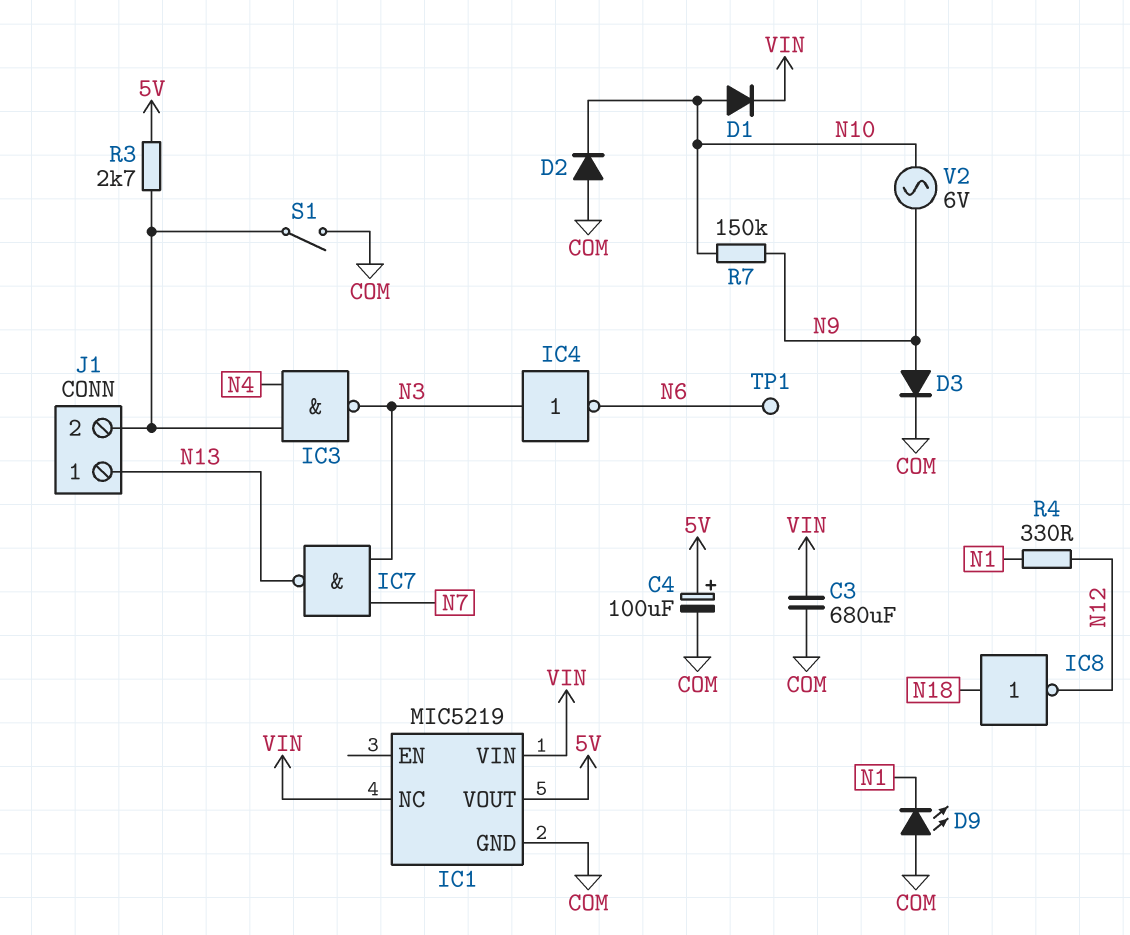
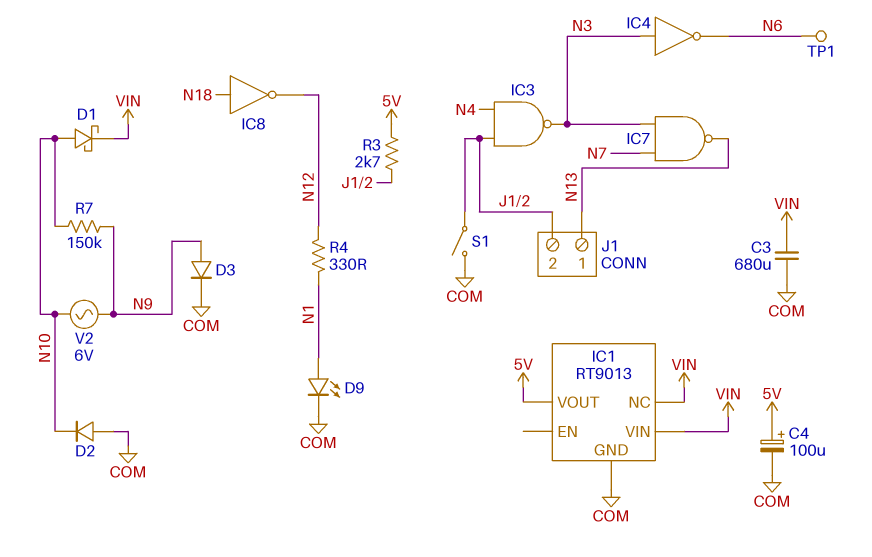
D1: diode (A N10, K VIN) -> schottky (A N10, K VIN)
D9: LED (A COM, K N1) -> LED (A N1, K COM)
IC1: MIC5219 -> RT9013

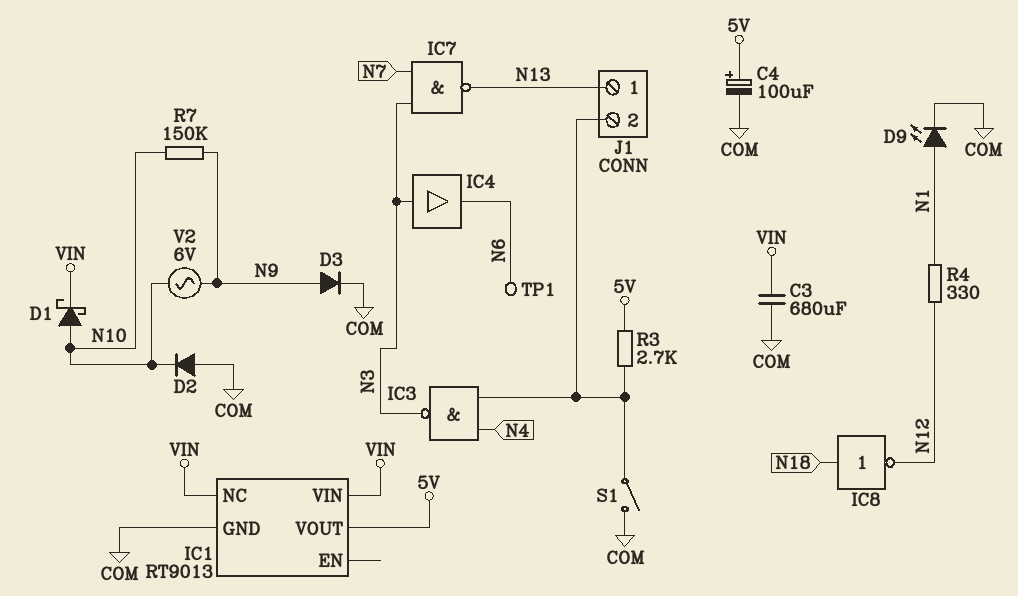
IC4: NOT (in N3, out N6) -> buffer (in N3, out N6)

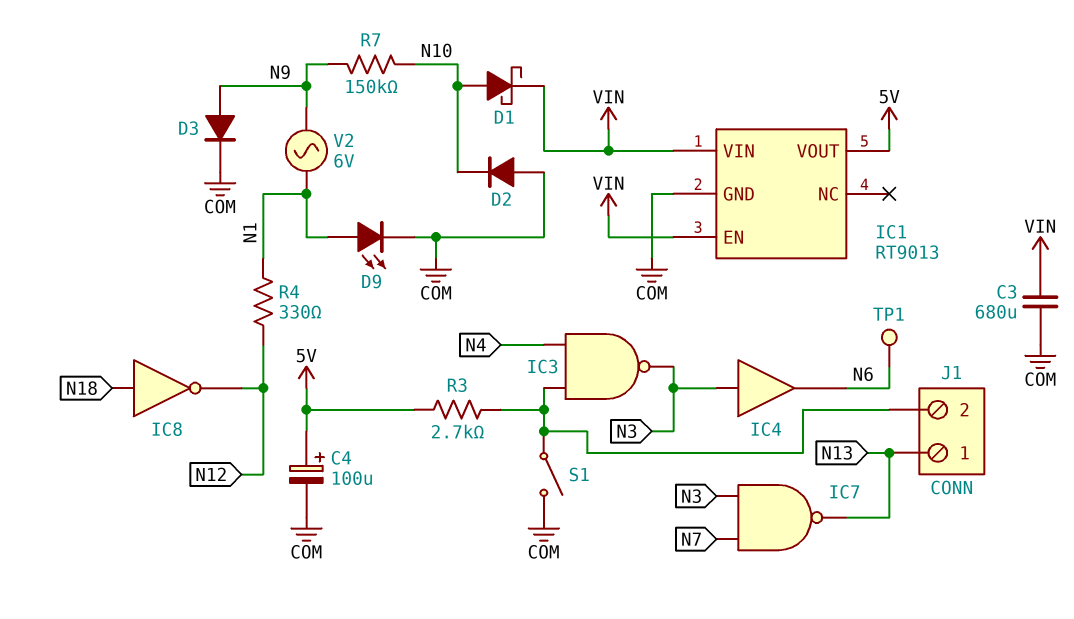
IC1 pin EN: none -> VIN
IC1 pin NC: VIN -> none
V2: AC 6V (N9, N10) -> AC 6V (N1, N9)

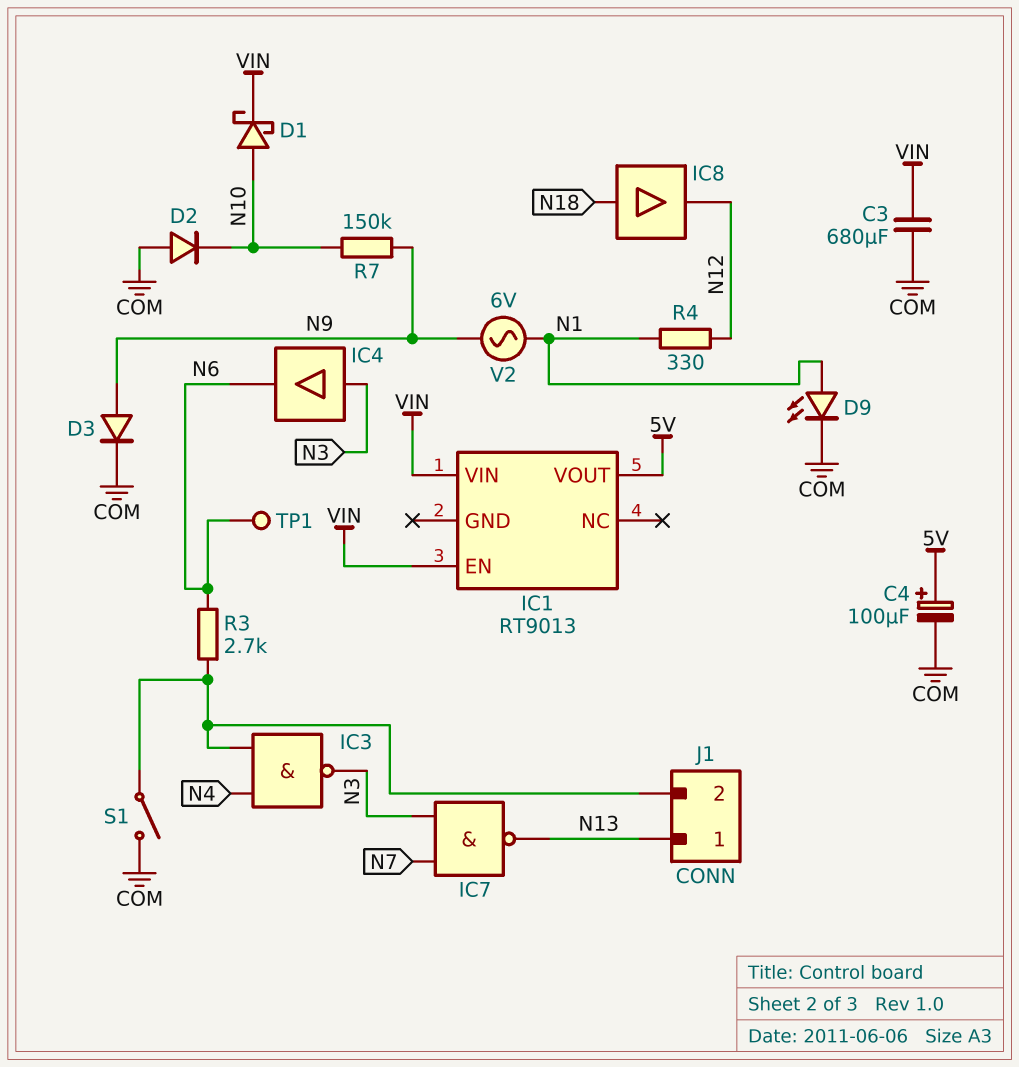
IC1 pin GND: COM -> none
IC8: NOT (in N18, out N12) -> buffer (in N18, out N12)
R3: 2.7k (5V, J1/2) -> 2.7k (J1/2, N6)

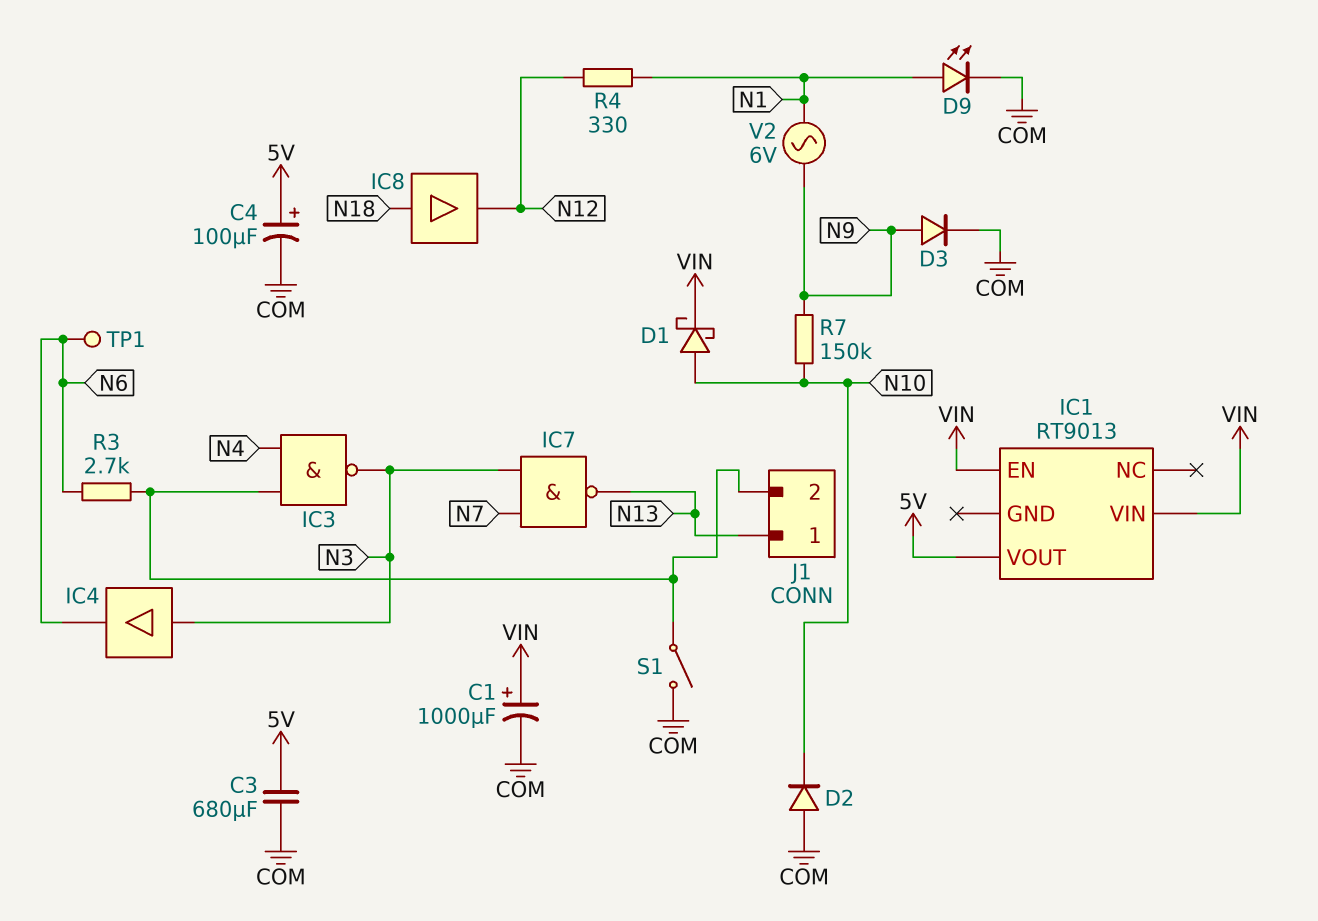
C1: none -> 1000uF (plus VIN, minus COM)
C3: 680uF (COM, VIN) -> 680uF (5V, COM)

